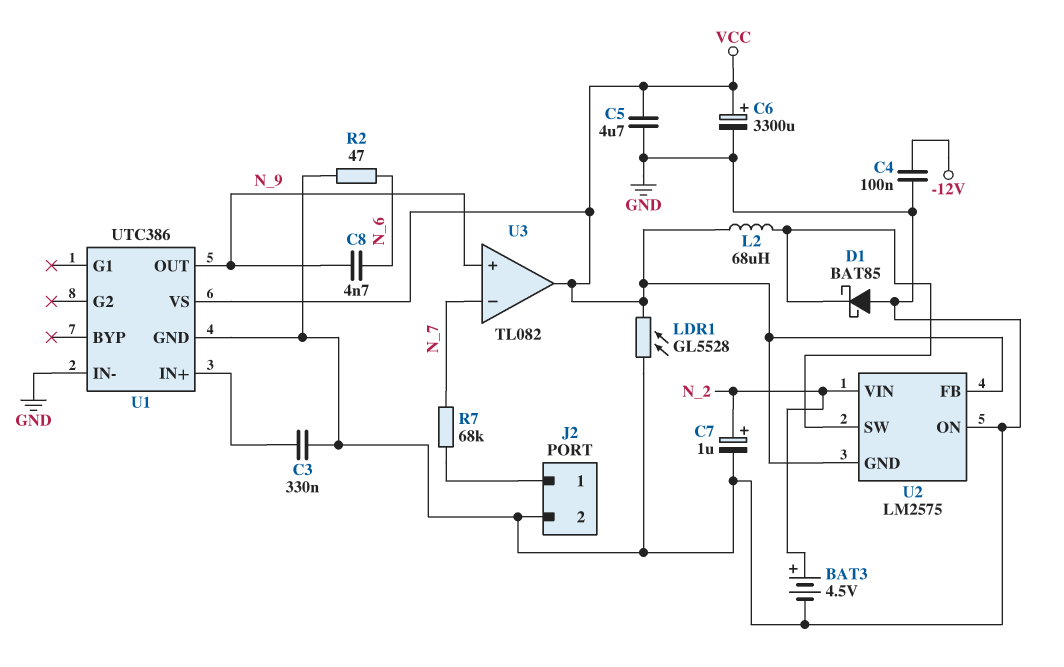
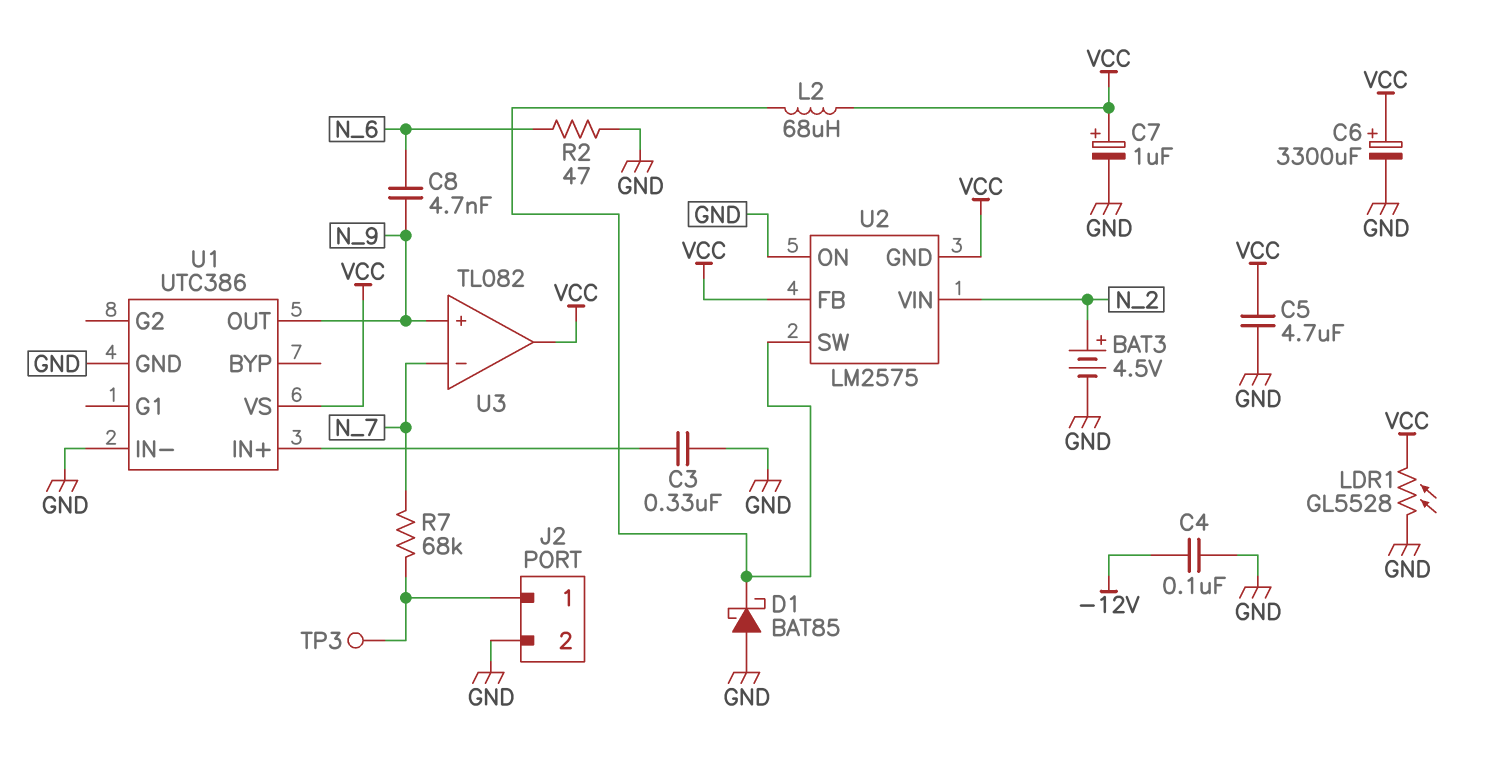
C7: 1uF (plus N_2, minus GND) -> 1uF (plus VCC, minus GND)
TP3: none -> test point (J2/1)

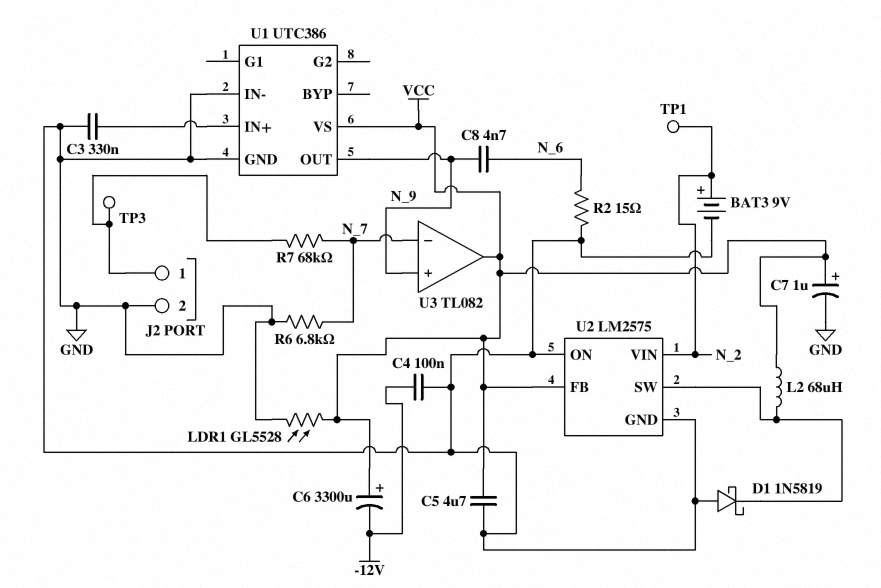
BAT3: 4.5V (plus N_2, minus GND) -> 9V (plus N_2, minus GND)
C6: 3300uF (plus VCC, minus GND) -> 3300uF (plus VCC, minus -12V)
D1: schottky BAT85 (A GND, K U2/SW) -> schottky 1N5819 (A GND, K U2/SW)
R2: 47 (GND, N_6) -> 15 (GND, N_6)
R6: none -> 6.8k (GND, N_7)
TP1: none -> test point (N_2)
U2 pin GND: VCC -> GND

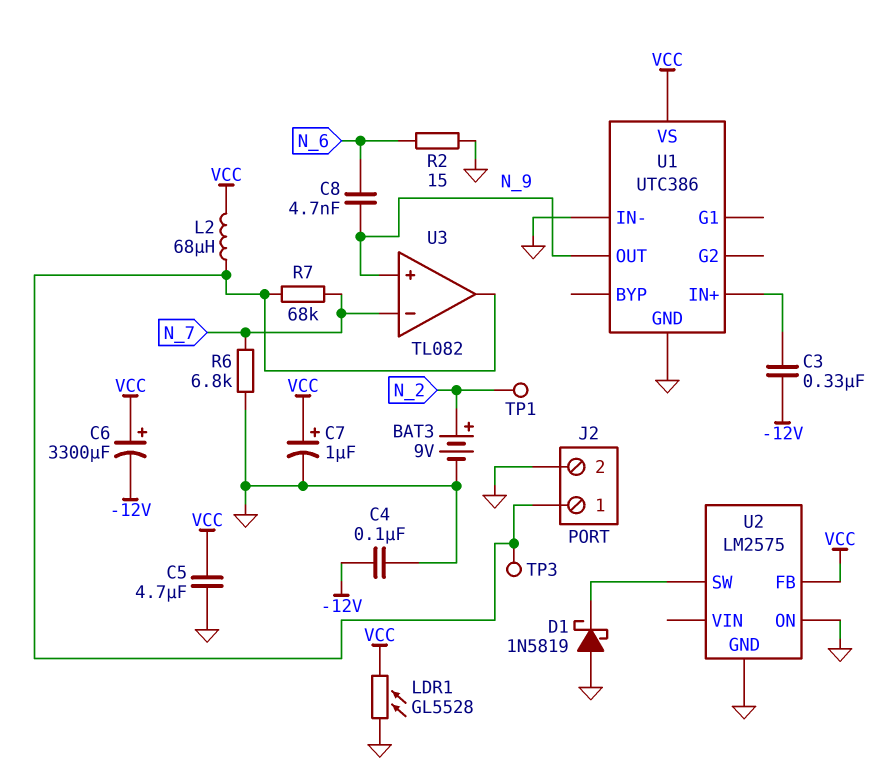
C3: 330nF (GND, U1/IN+) -> 330nF (-12V, U1/IN+)
L2: 68uH (U2/SW, VCC) -> 68uH (J2/1, VCC)
U2 pin VIN: N_2 -> none
U3 pin out: VCC -> J2/1

